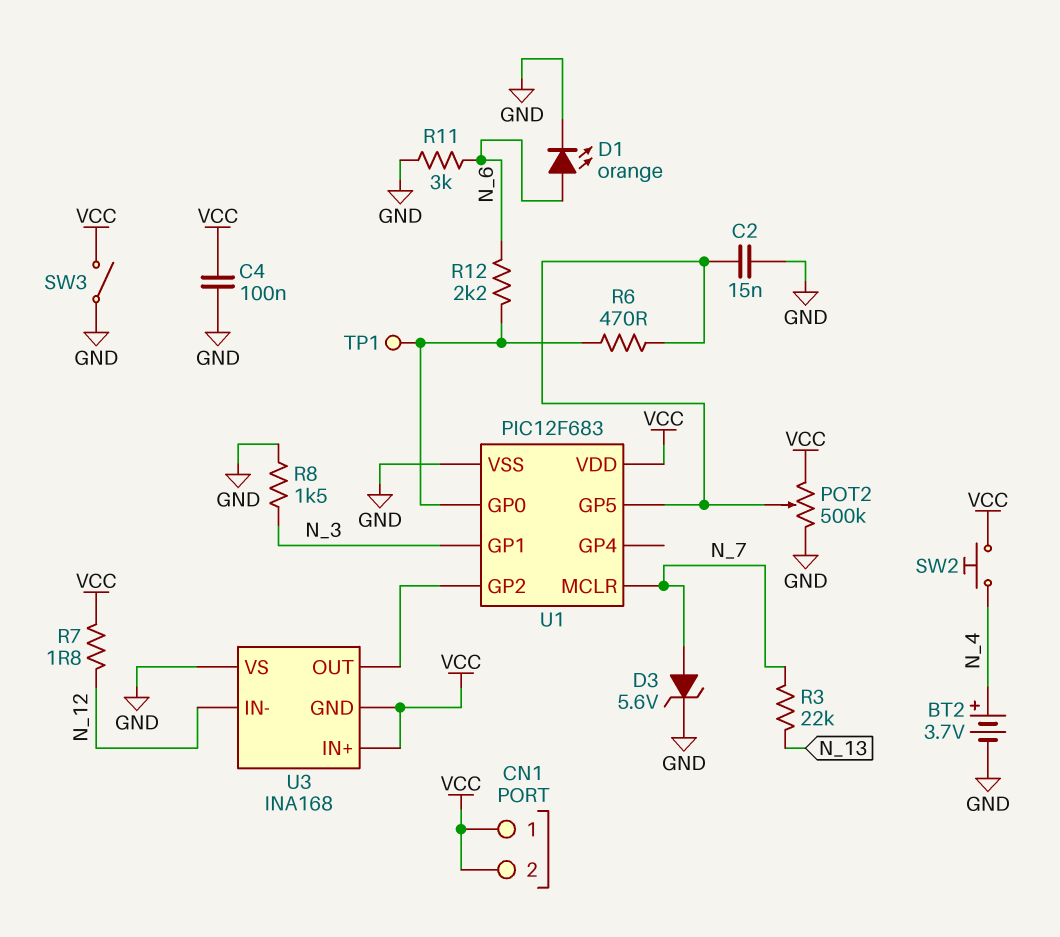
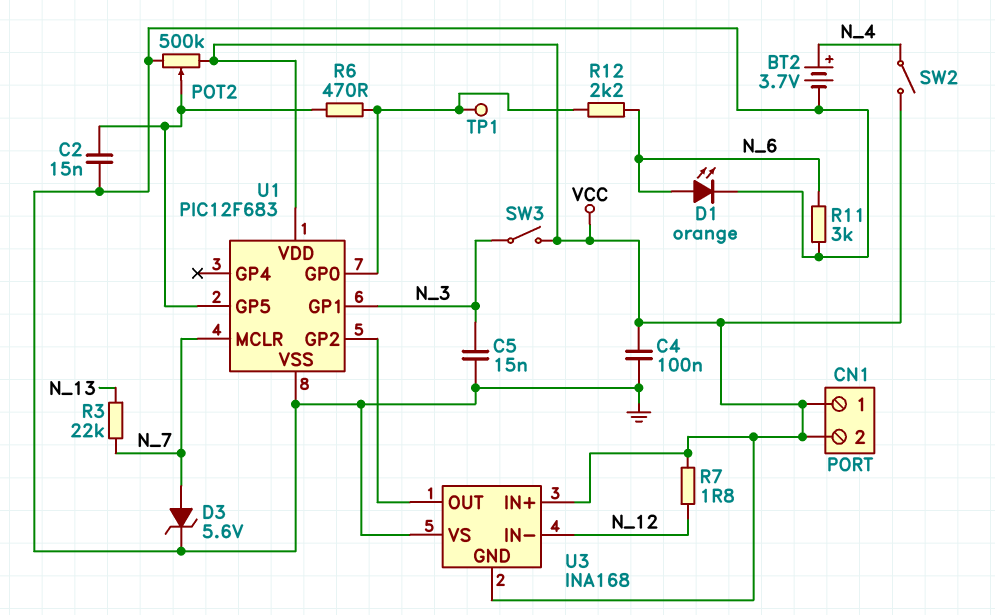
C5: none -> 15nF (GND, N_3)
R8: 1.5k (GND, N_3) -> none
SW2: button (N_4, VCC) -> switch (N_4, VCC)
SW3: switch (GND, VCC) -> switch (N_3, VCC)

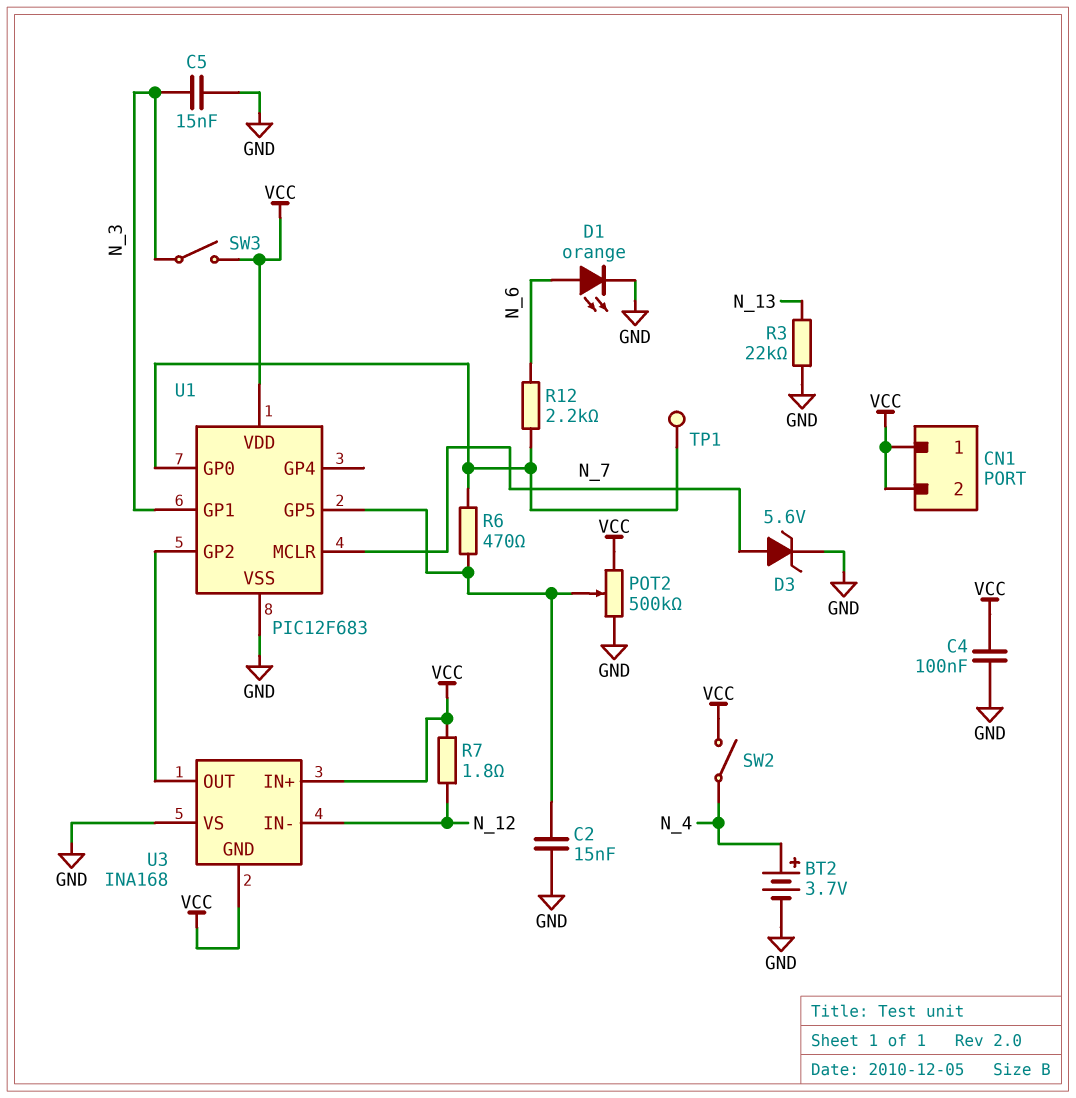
R3: 22k (N_7, N_13) -> 22k (GND, N_13)
R11: 3k (GND, N_6) -> none

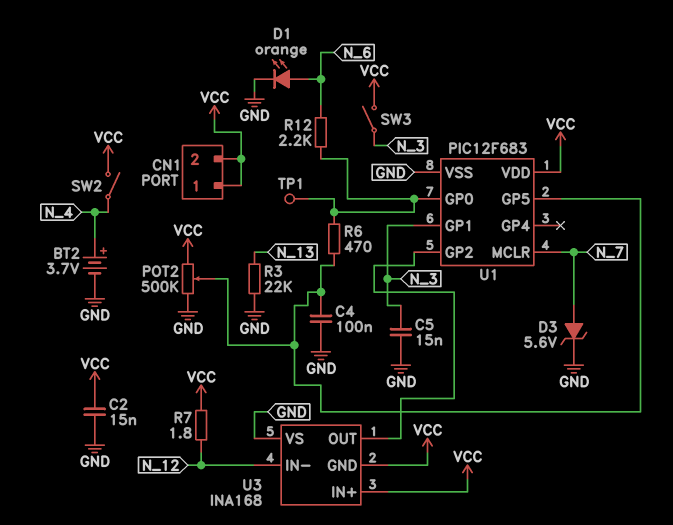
C2: 15nF (GND, U1/GP5) -> 15nF (GND, VCC)
C4: 100nF (GND, VCC) -> 100nF (GND, U1/GP5)

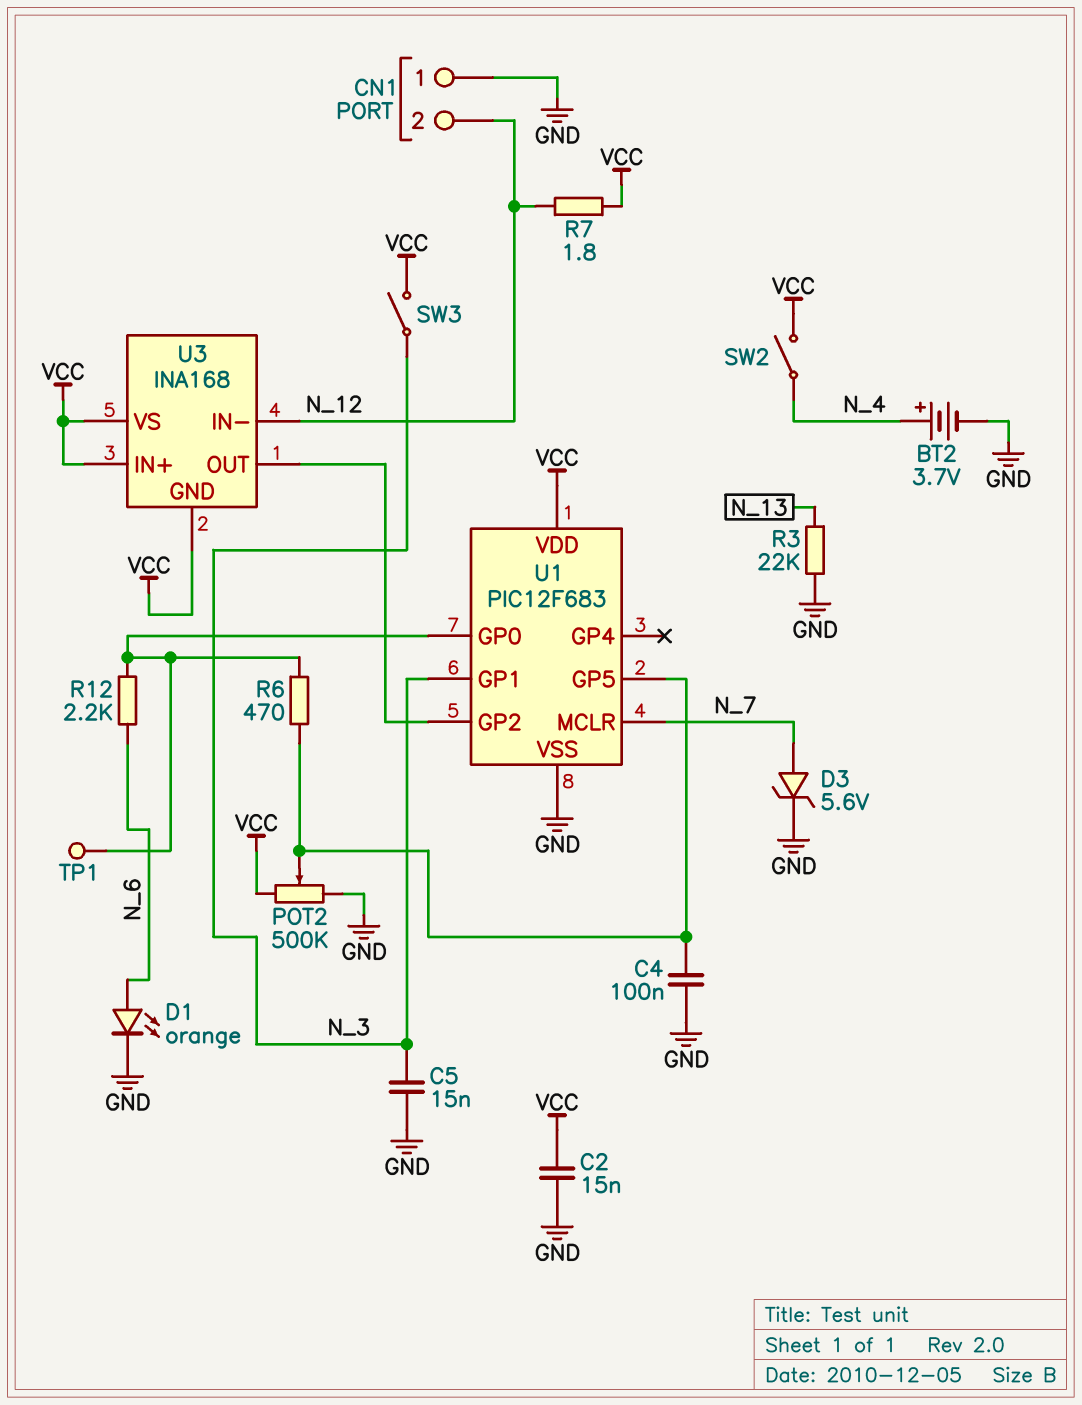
CN1 pin 1: VCC -> GND
CN1 pin 2: VCC -> N_12
U3 pin VS: GND -> VCC

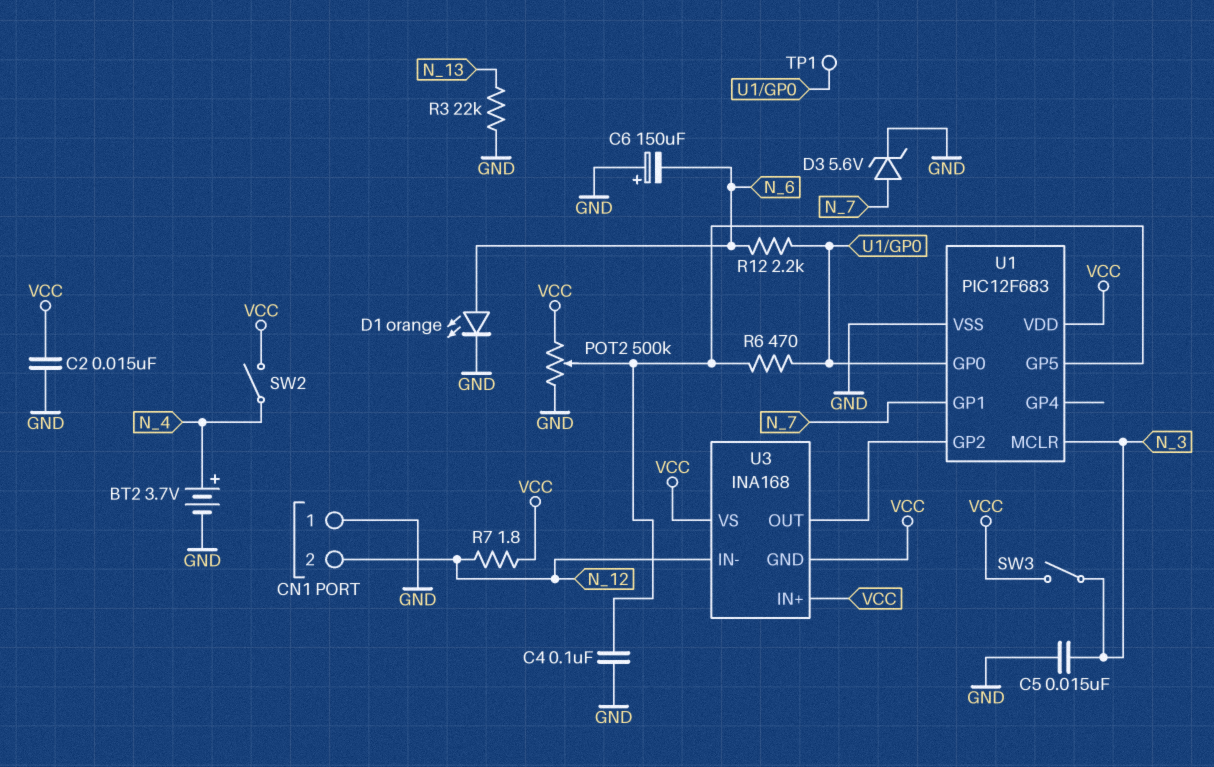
C6: none -> 150uF (plus GND, minus N_6)
U1 pin GP1: N_3 -> N_7
U1 pin MCLR: N_7 -> N_3

